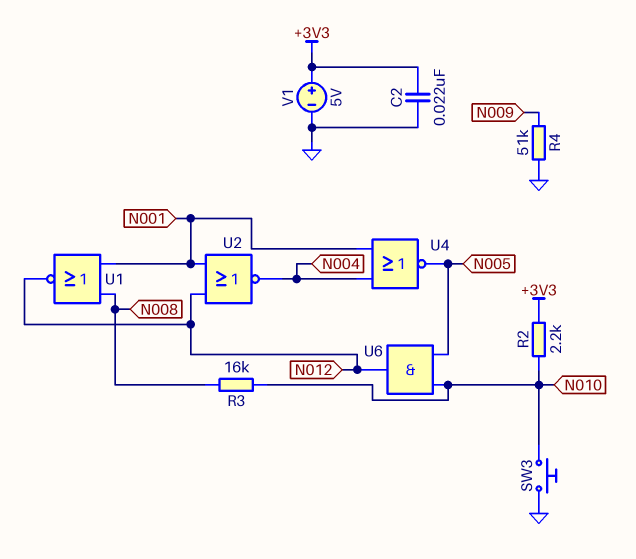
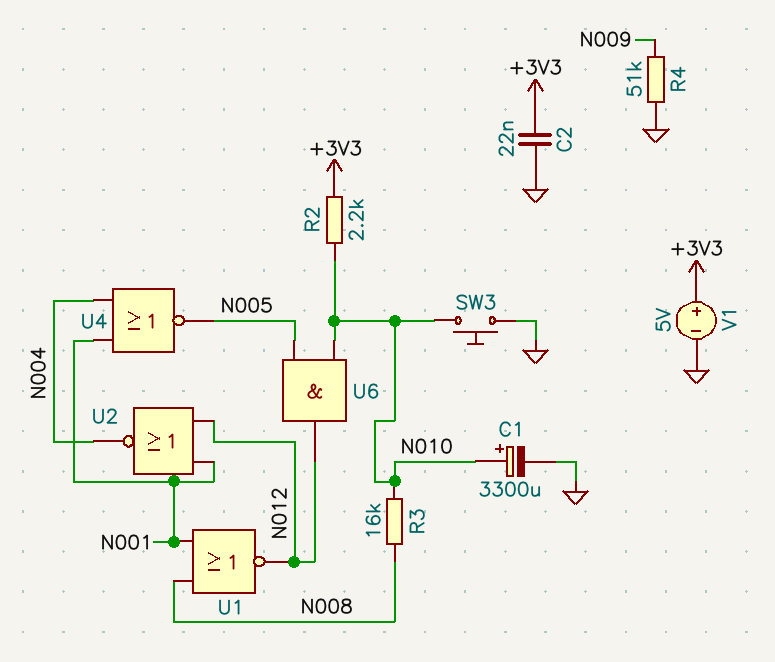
C1: none -> 3300uF (plus N010, minus GND)

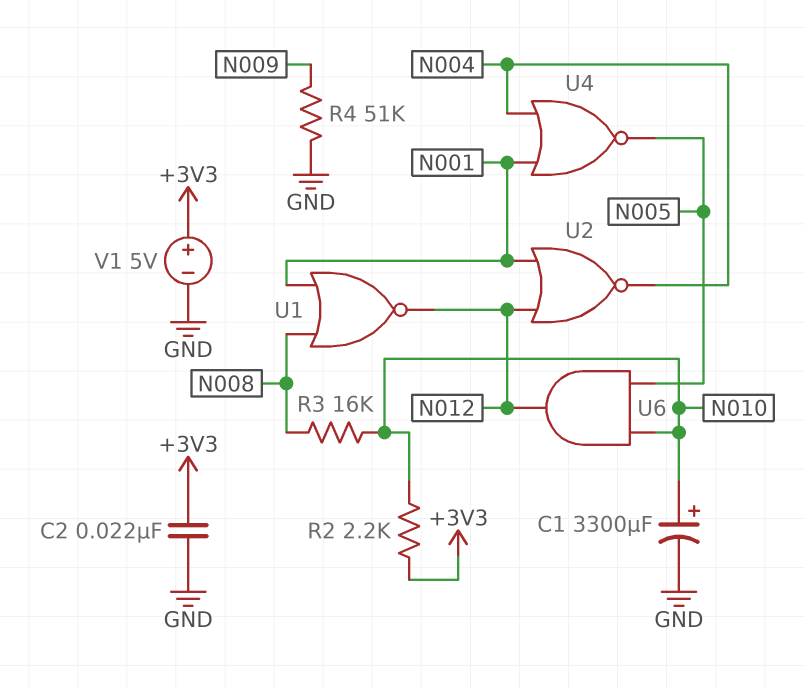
SW3: button (GND, N010) -> none

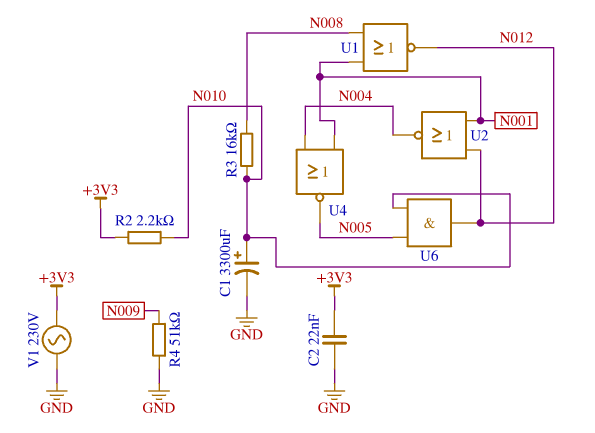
V1: 5V (plus +3V3, minus GND) -> AC 230V (+3V3, GND)

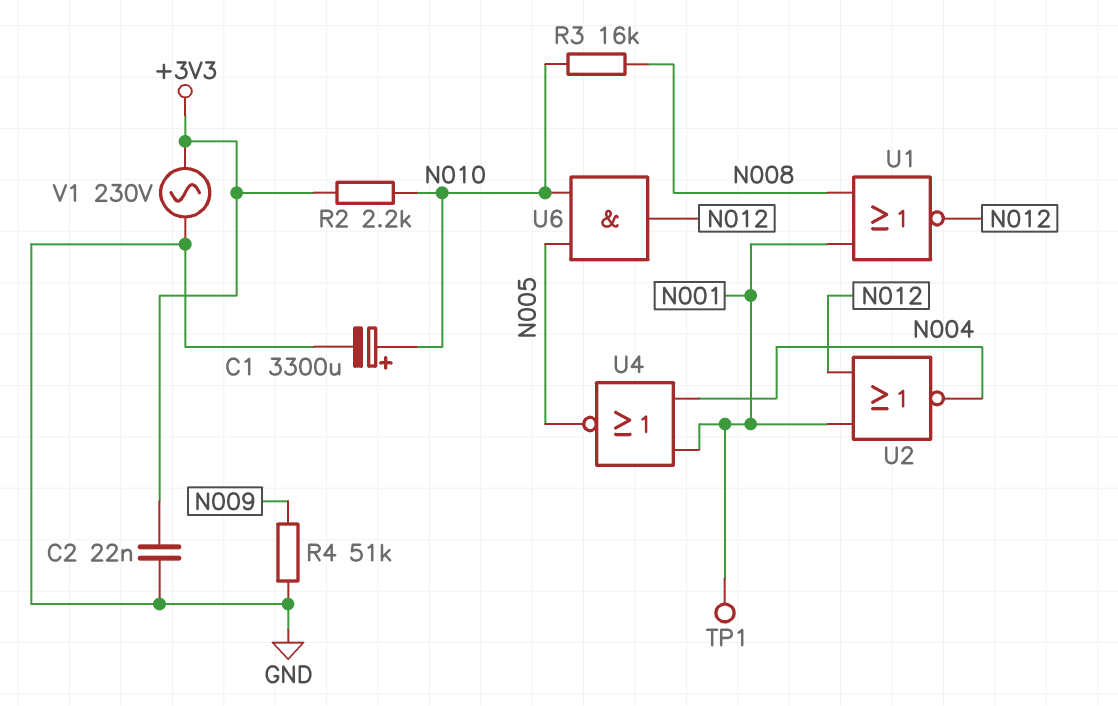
TP1: none -> test point (N001)

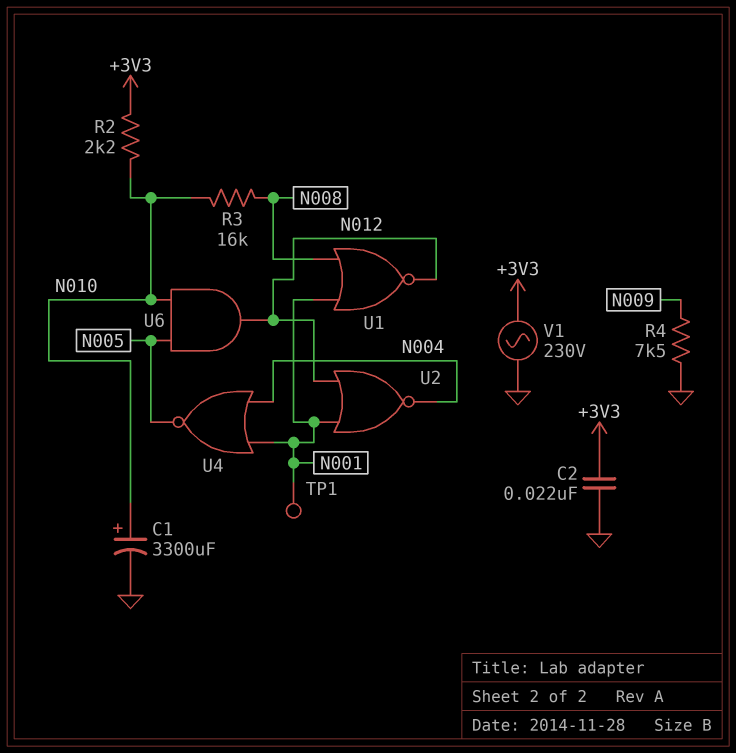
R4: 51k (GND, N009) -> 7.5k (GND, N009)

